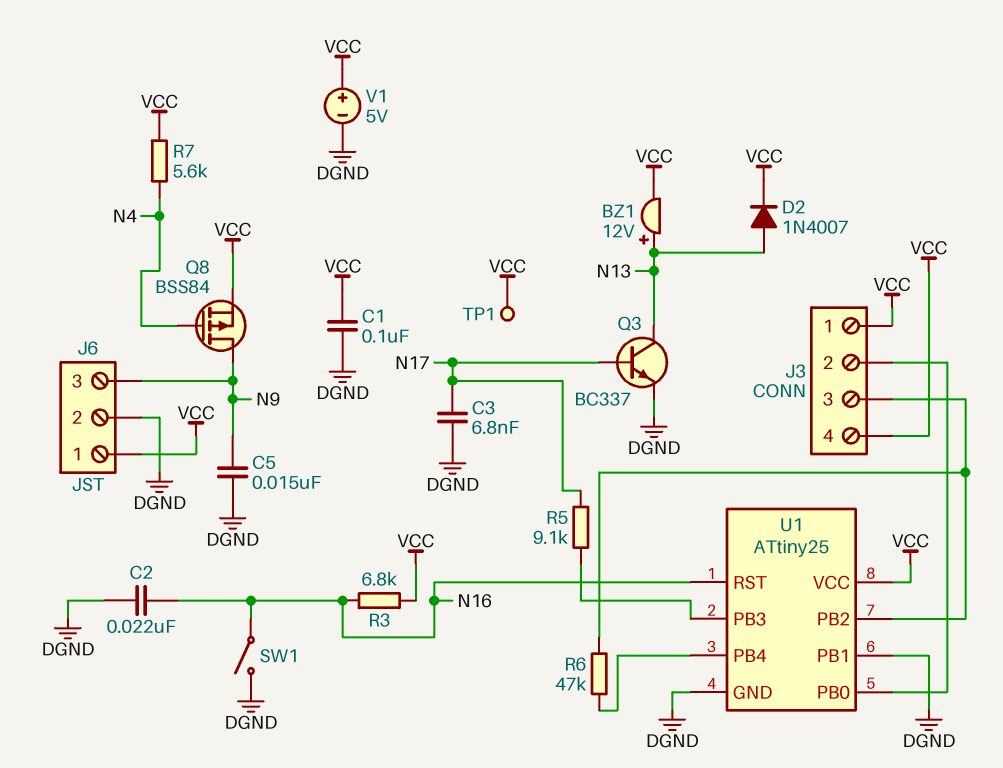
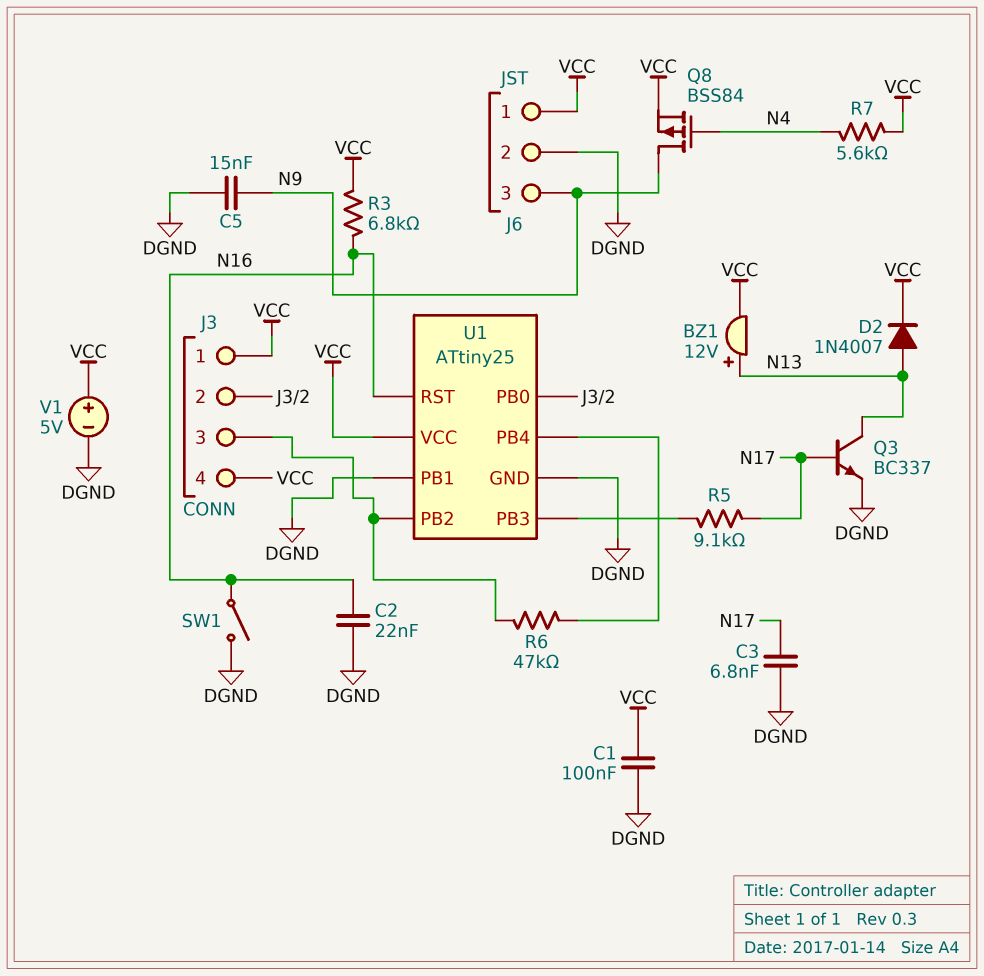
TP1: test point (VCC) -> none

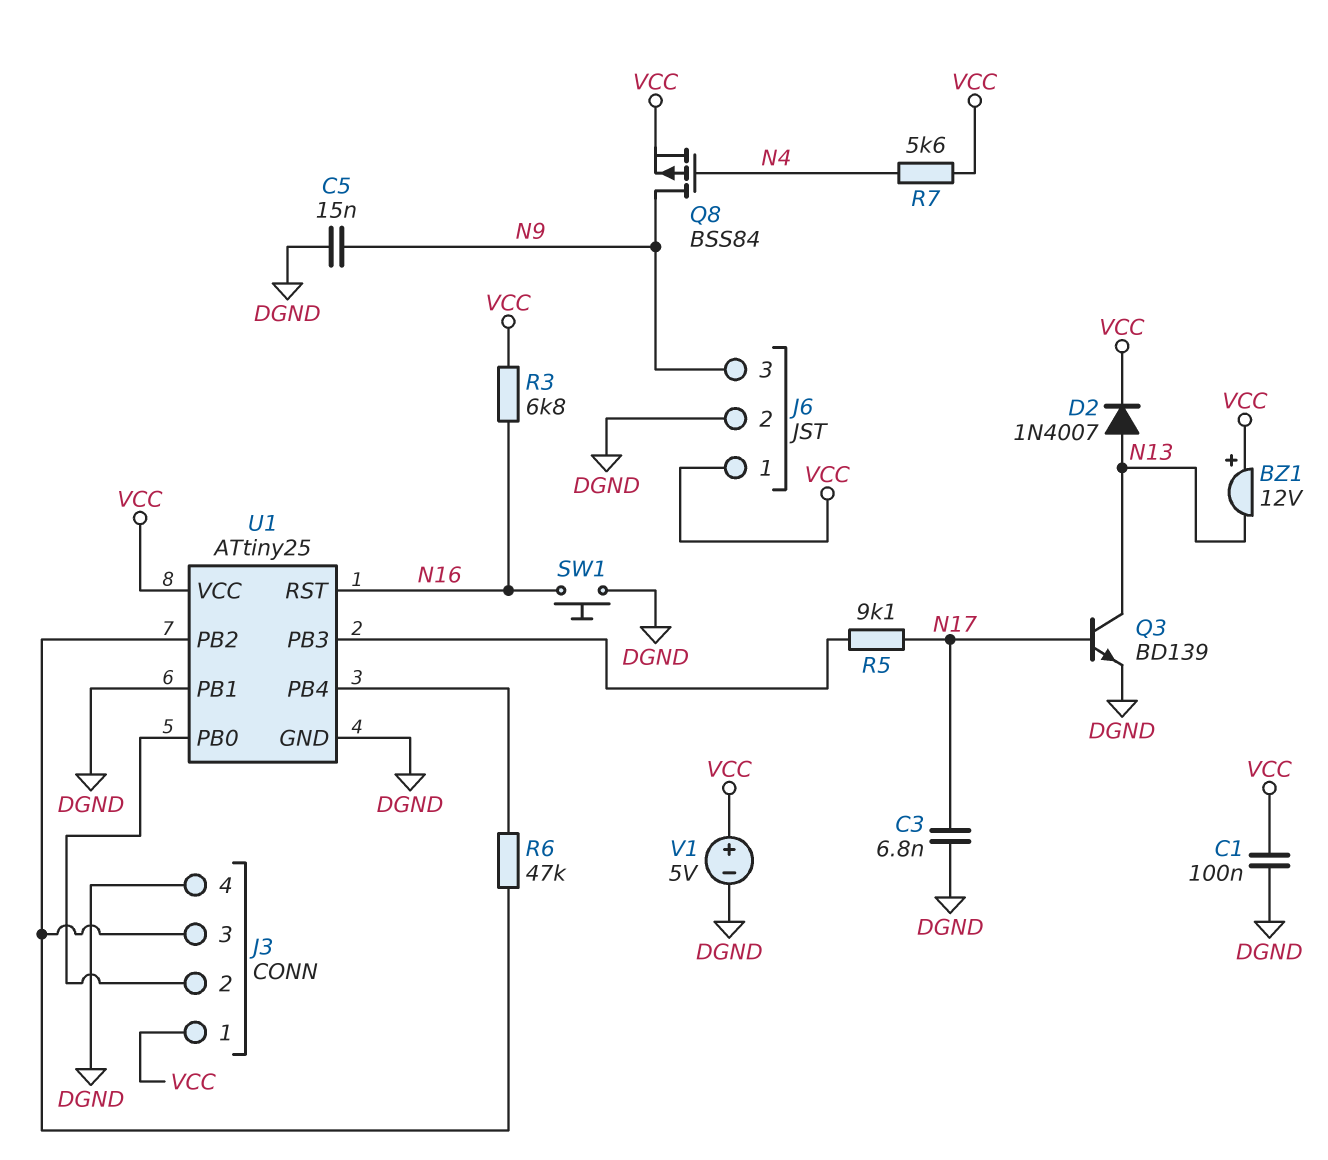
BZ1: buzzer 12V (plus N13, minus VCC) -> buzzer 12V (plus VCC, minus N13)
C2: 22nF (DGND, N16) -> none
J3 pin 4: VCC -> DGND
Q3: NPN BC337 (B N17, C N13, E DGND) -> NPN BD139 (B N17, C N13, E DGND)
SW1: switch (DGND, N16) -> button (DGND, N16)

